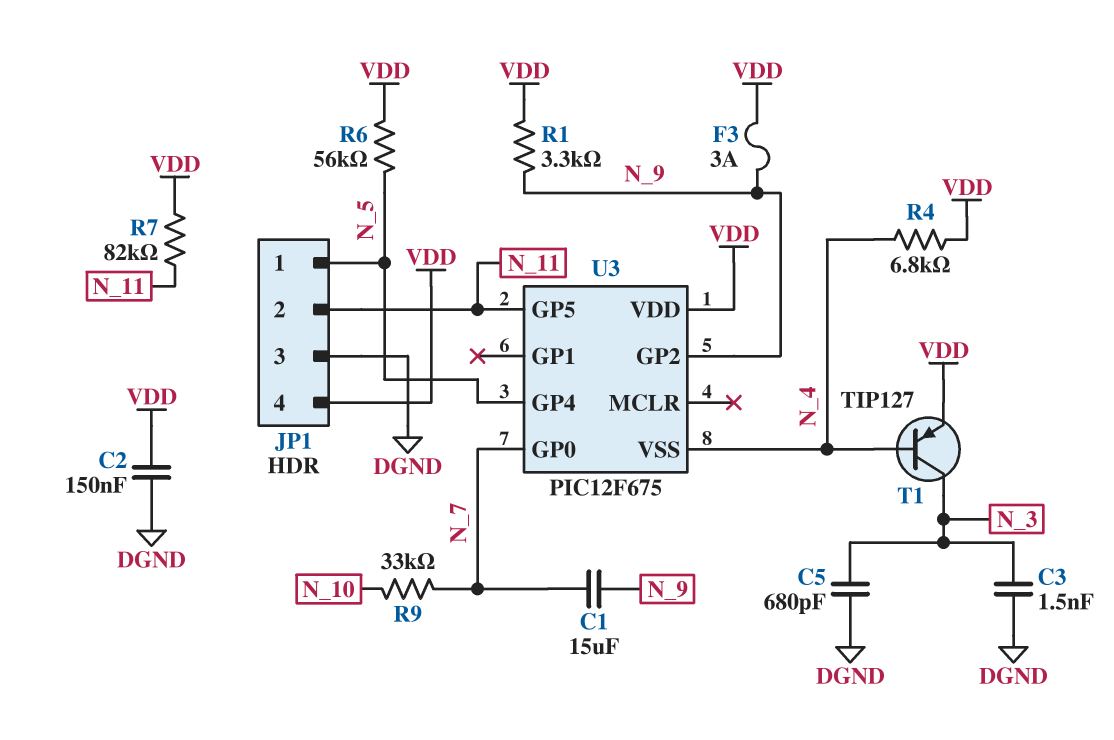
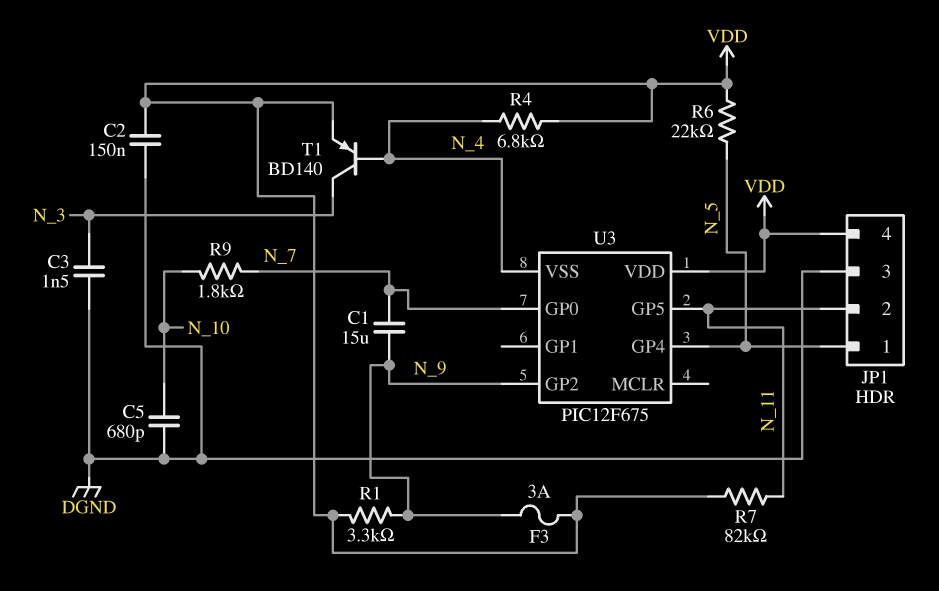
C5: 680pF (DGND, N_3) -> 680pF (DGND, N_10)
R6: 56k (N_5, VDD) -> 22k (N_5, VDD)
R9: 33k (N_7, N_10) -> 1.8k (N_7, N_10)
T1: PNP TIP127 (B N_4, C N_3, E VDD) -> PNP BD140 (B N_4, C N_3, E VDD)

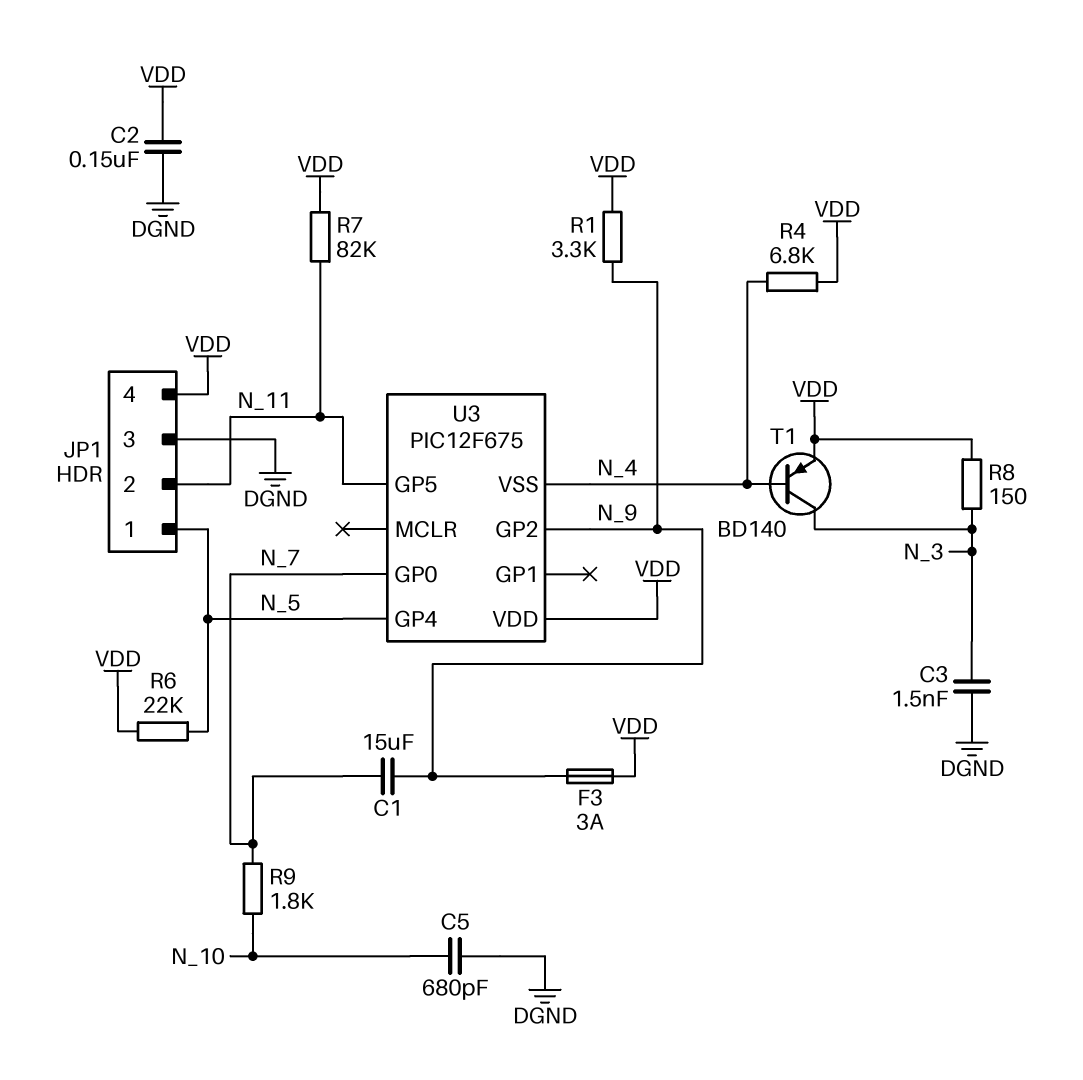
R8: none -> 150 (N_3, VDD)

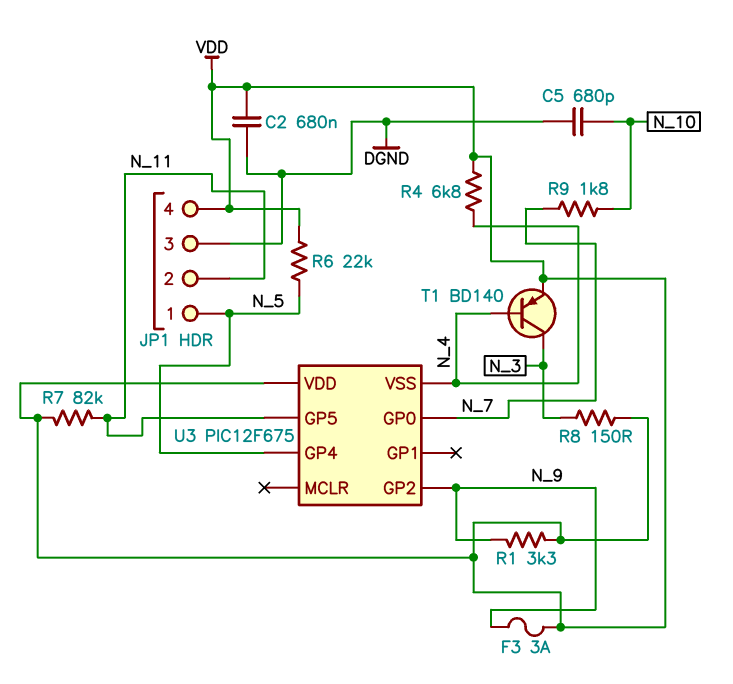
C1: 15uF (N_7, N_9) -> none
C2: 150nF (DGND, VDD) -> 680nF (DGND, VDD)
C3: 1.5nF (DGND, N_3) -> none

